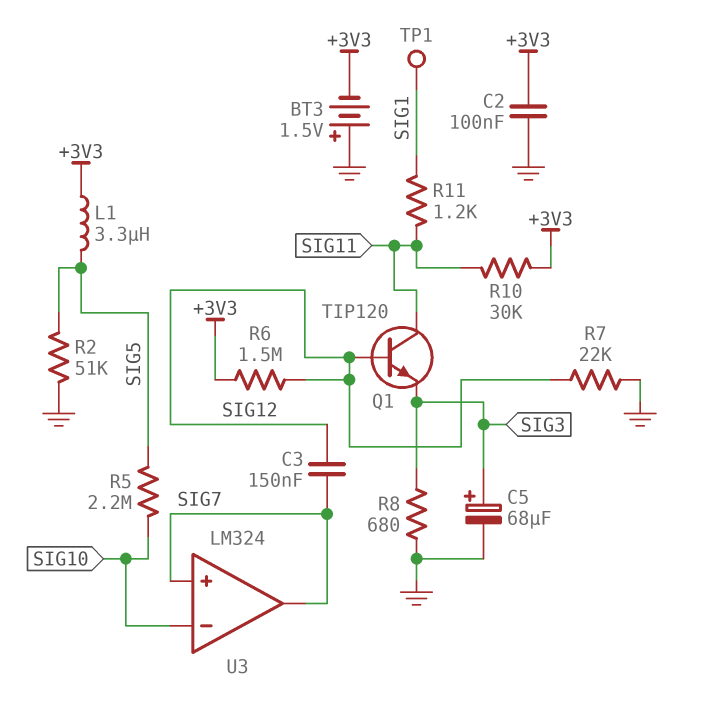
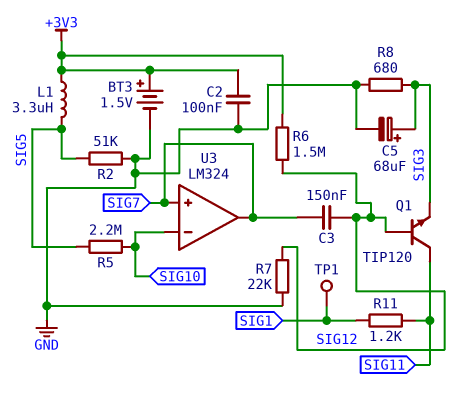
BT3: 1.5V (plus GND, minus +3V3) -> 1.5V (plus +3V3, minus GND)
R10: 30k (+3V3, SIG11) -> none

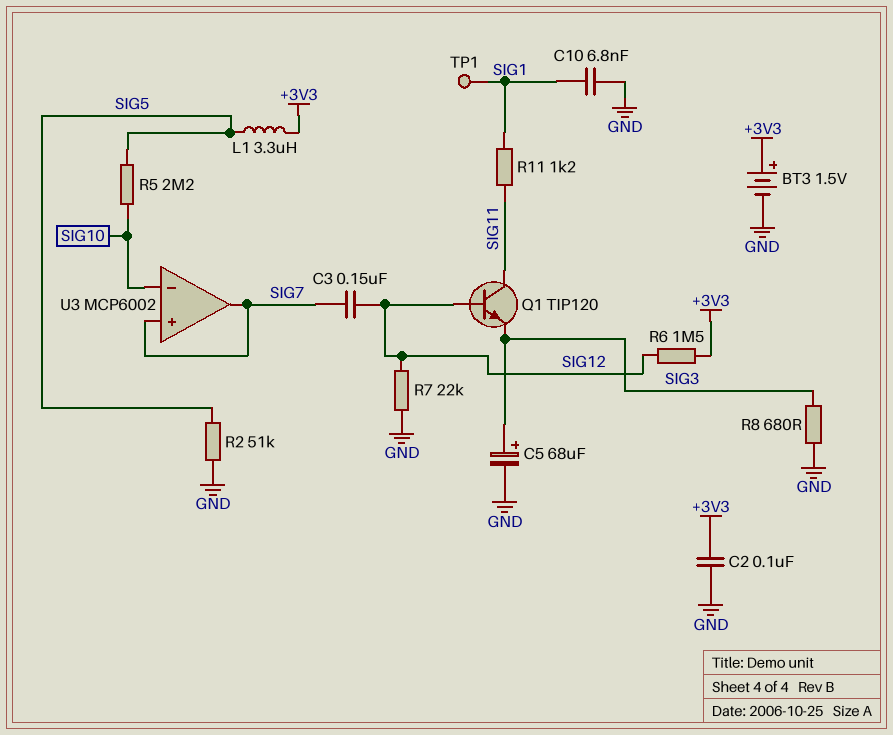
C10: none -> 6.8nF (GND, SIG1)
U3: LM324 -> MCP6002

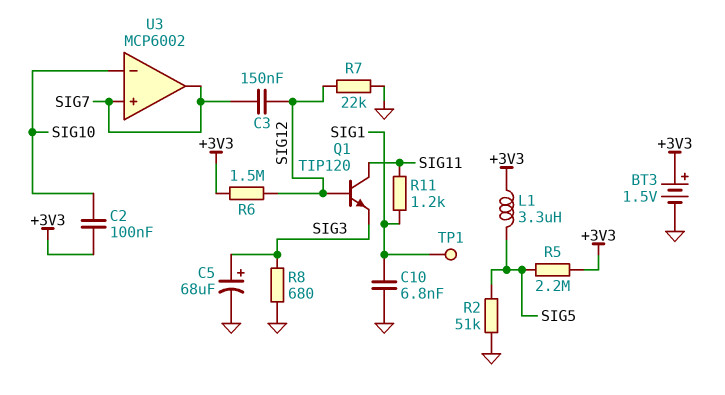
C2: 100nF (+3V3, GND) -> 100nF (+3V3, SIG10)
R5: 2.2M (SIG5, SIG10) -> 2.2M (+3V3, SIG5)

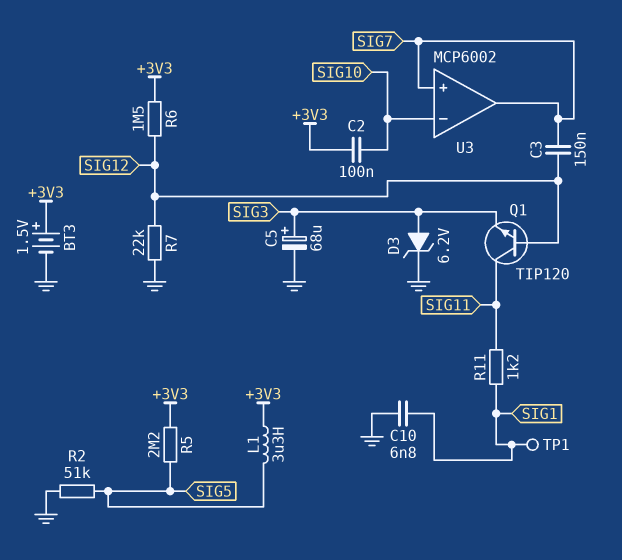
D3: none -> zener 6.2V (A SIG3, K GND)
R8: 680 (GND, SIG3) -> none

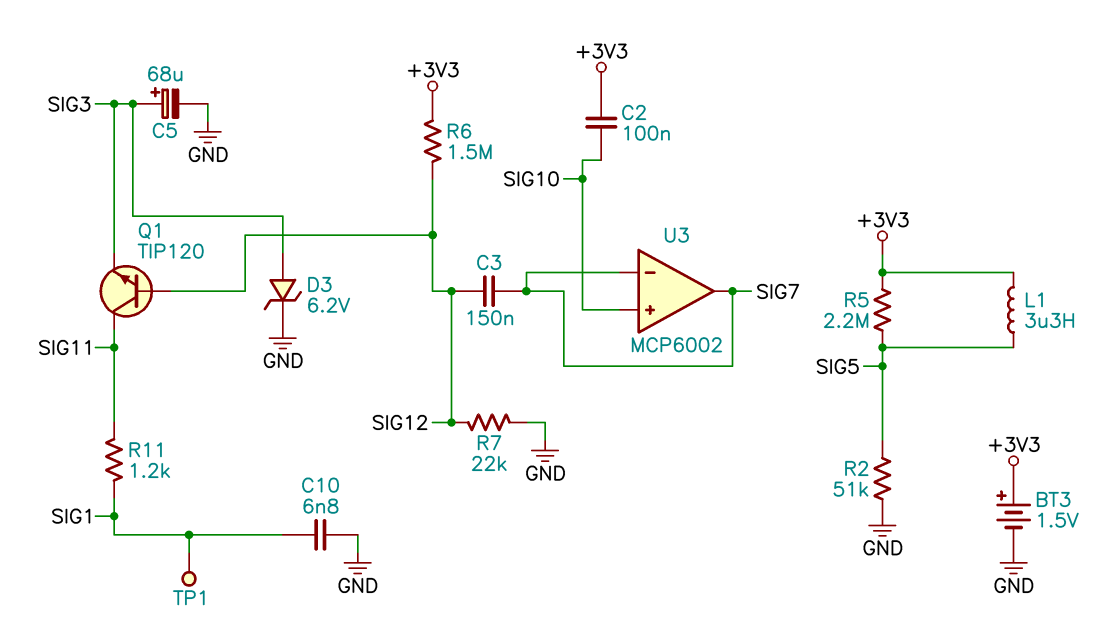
U3 pin in+: SIG7 -> SIG10
U3 pin in-: SIG10 -> SIG7

